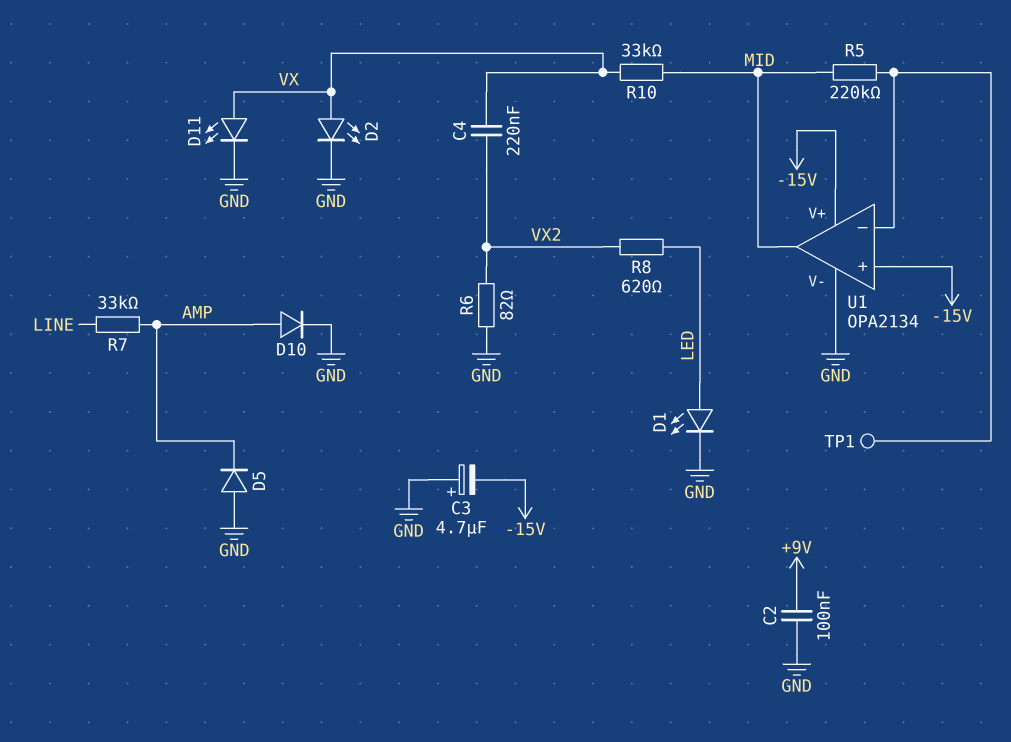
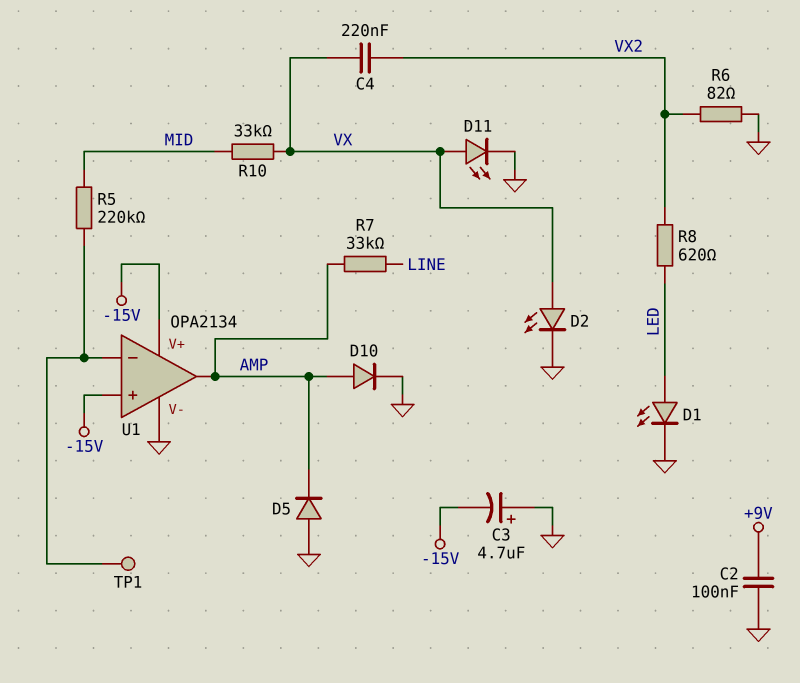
U1 pin out: MID -> AMP

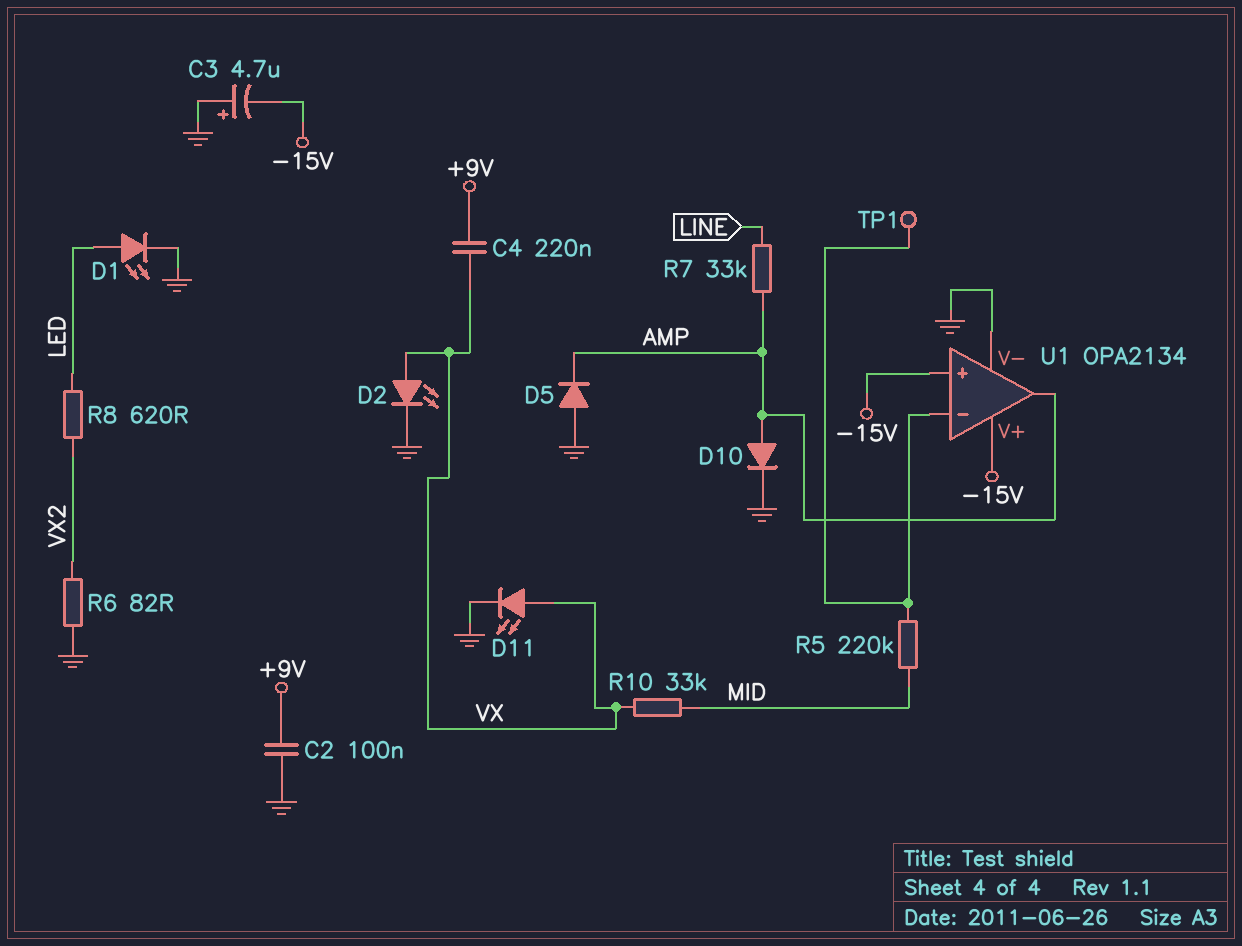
C4: 220nF (VX, VX2) -> 220nF (+9V, VX)

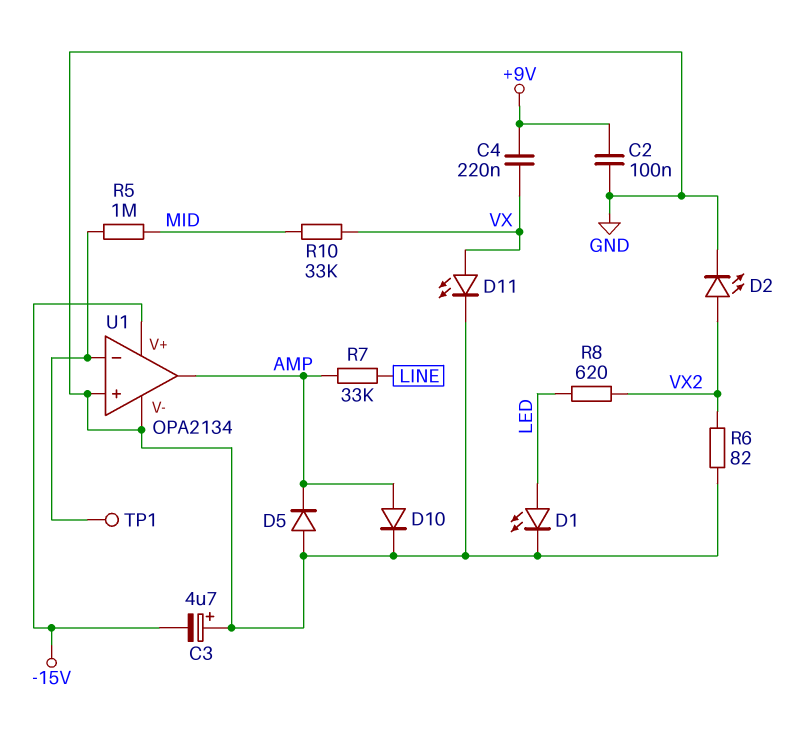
D2: LED (A VX, K GND) -> LED (A VX2, K GND)
R5: 220k (MID, U1/in-) -> 1M (MID, U1/in-)
U1 pin in+: -15V -> GND

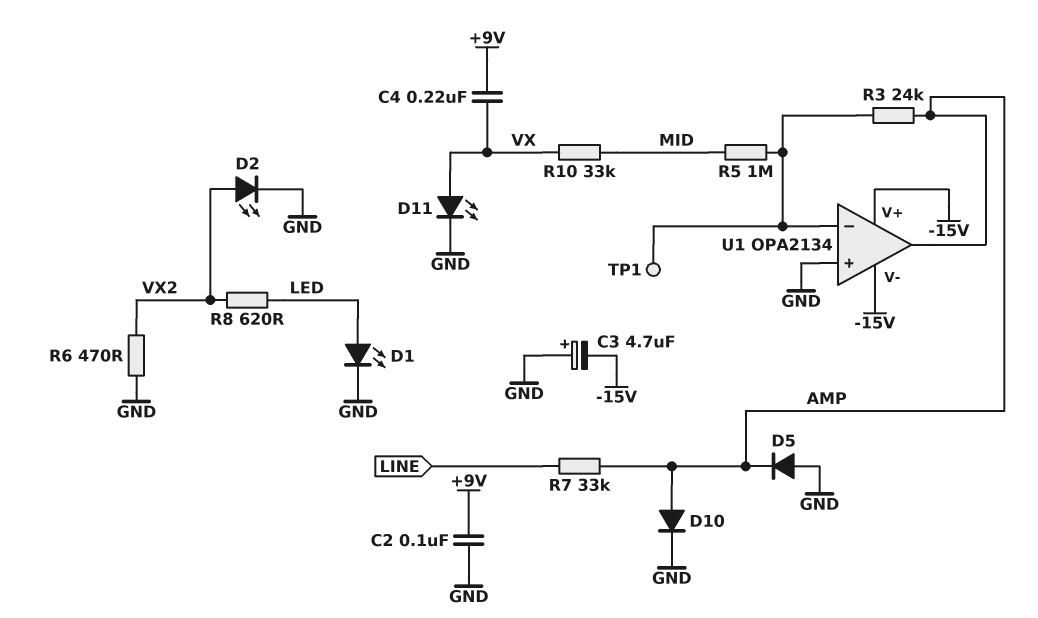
R3: none -> 24k (AMP, U1/in-)
R6: 82 (GND, VX2) -> 470 (GND, VX2)
U1 pin V-: GND -> -15V

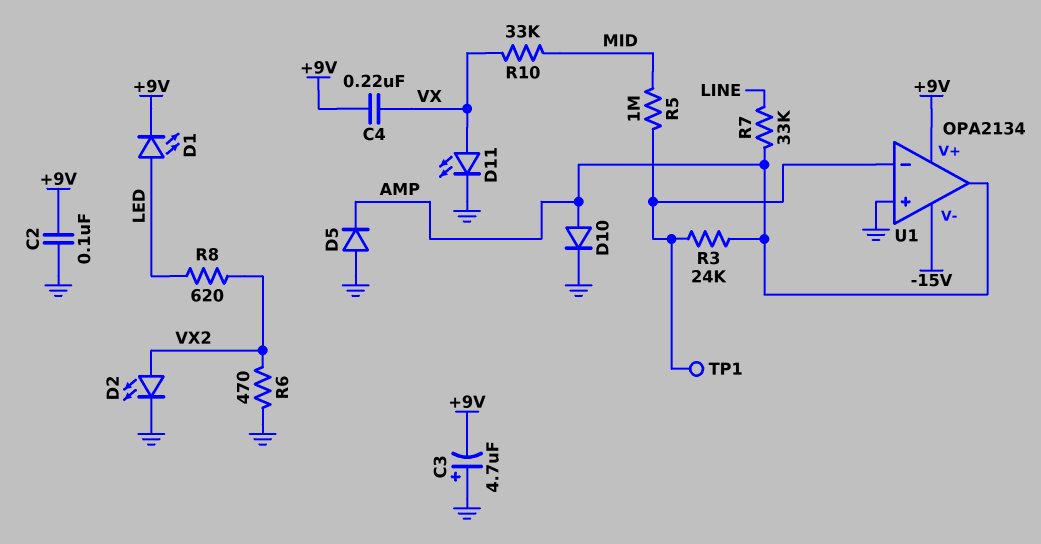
C3: 4.7uF (plus GND, minus -15V) -> 4.7uF (plus GND, minus +9V)
D1: LED (A LED, K GND) -> LED (A LED, K +9V)
U1 pin V+: -15V -> +9V

